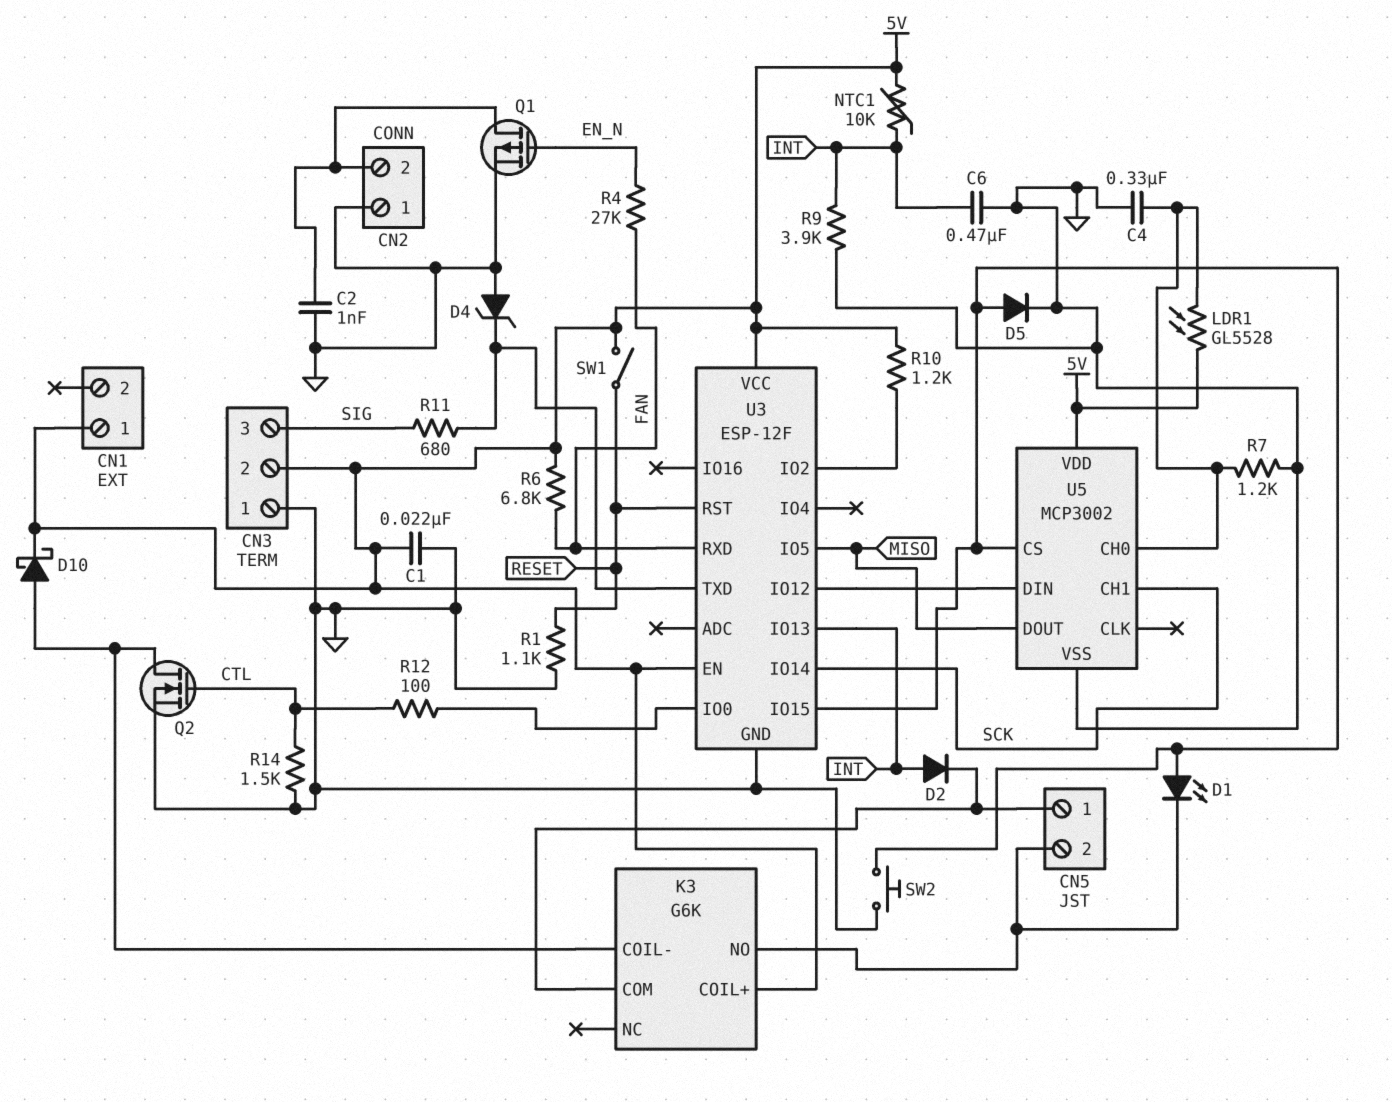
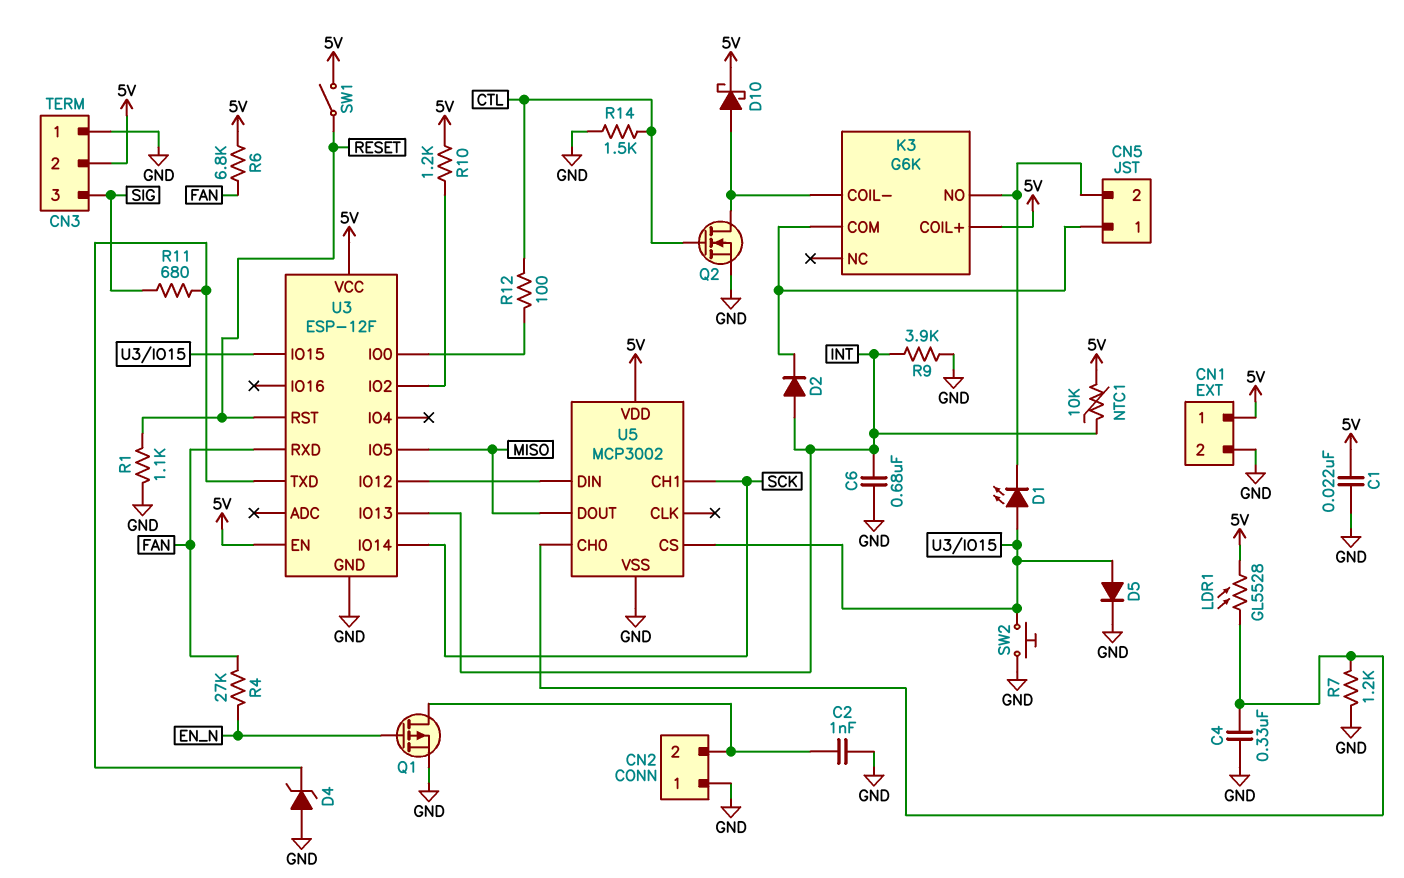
C6: 470nF (GND, INT) -> 680nF (GND, INT)
CN1 pin 2: none -> GND

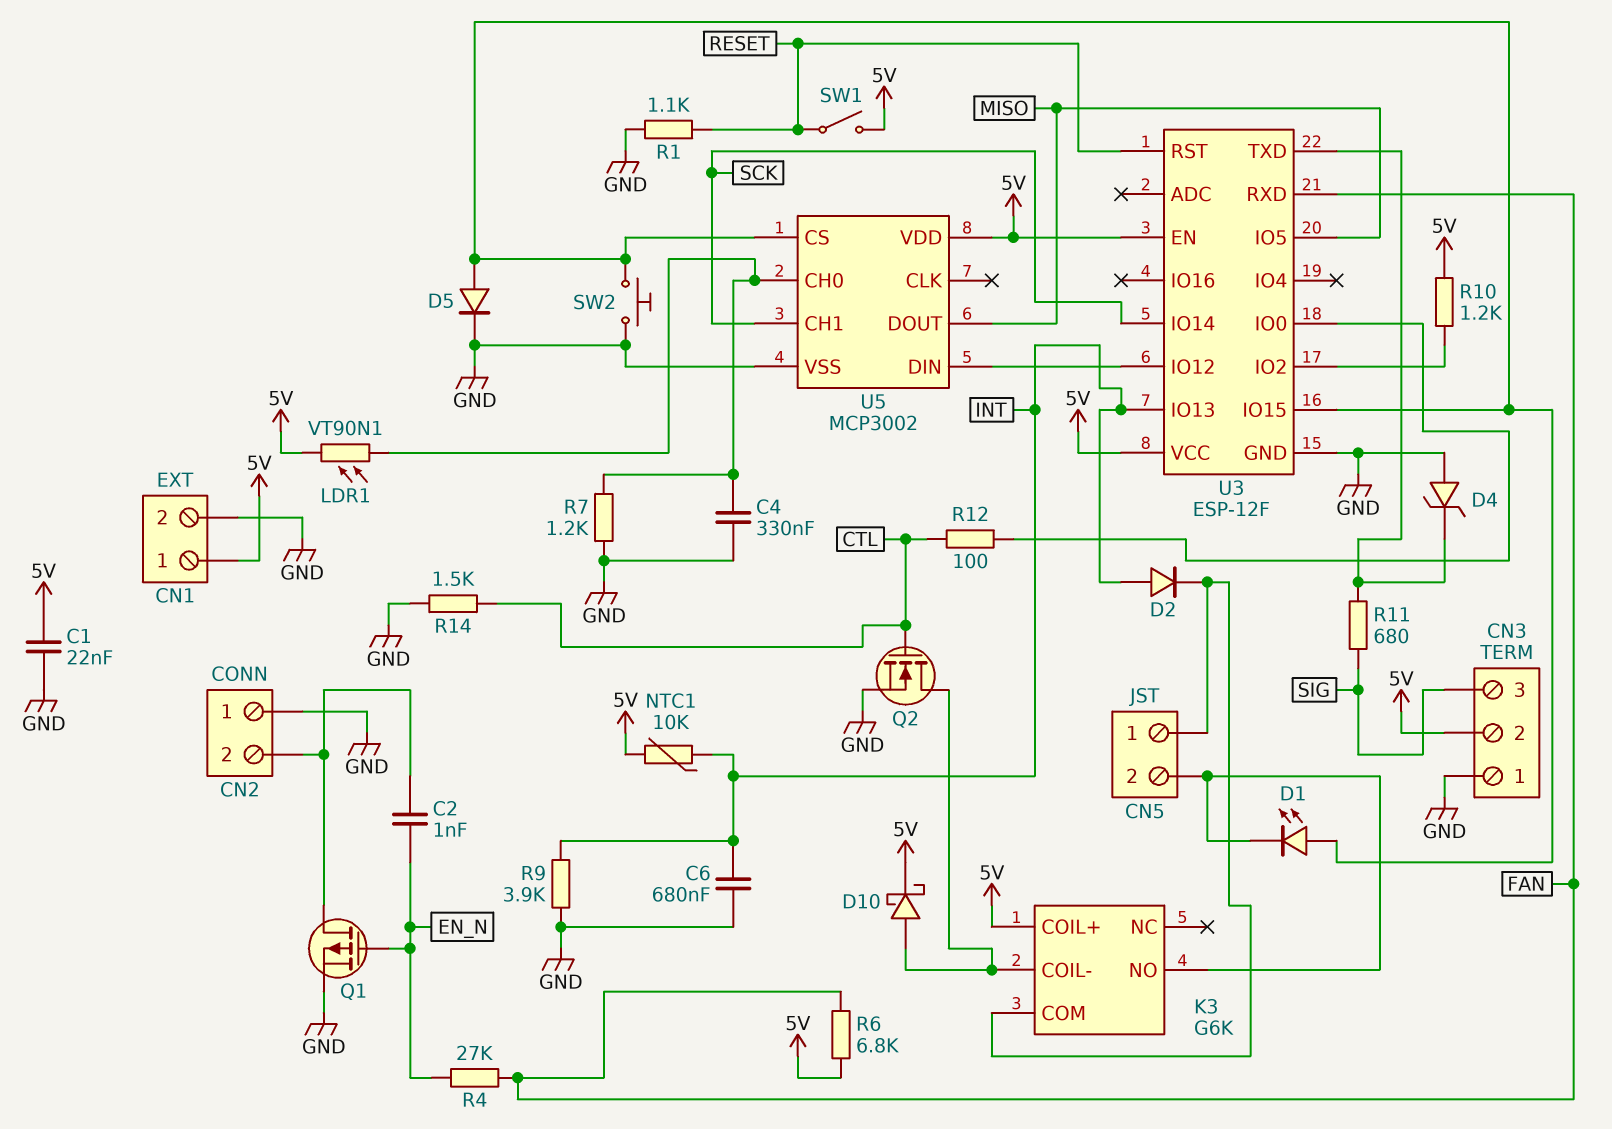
C2: 1nF (CN2/2, GND) -> 1nF (CN2/2, EN_N)
LDR1: GL5528 (5V, U5/CH0) -> VT90N1 (5V, U5/CH0)

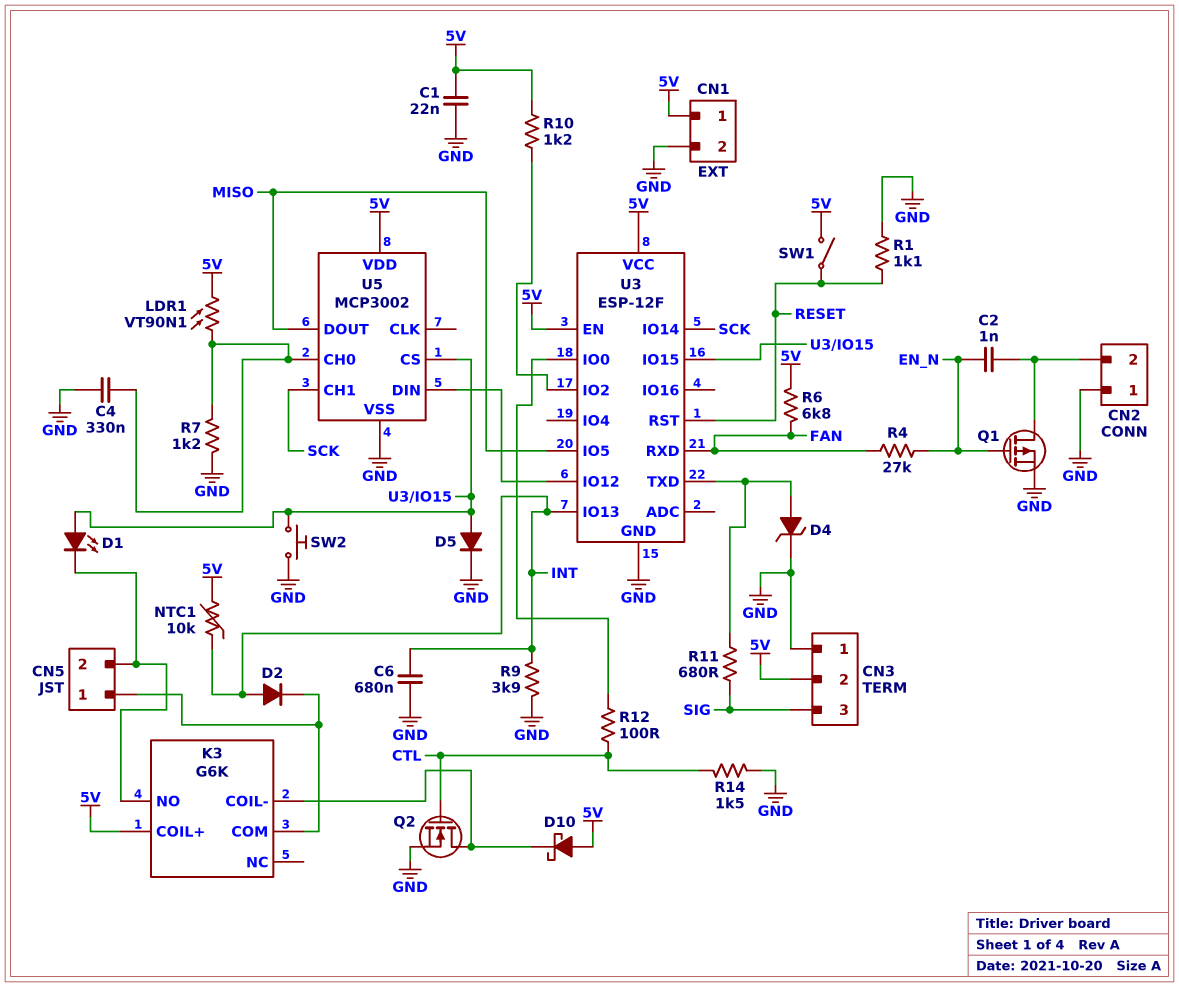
D4: zener (A GND, K U3/TXD) -> zener (A U3/TXD, K GND)
D10: schottky (A K3/COIL-, K 5V) -> schottky (A 5V, K K3/COIL-)

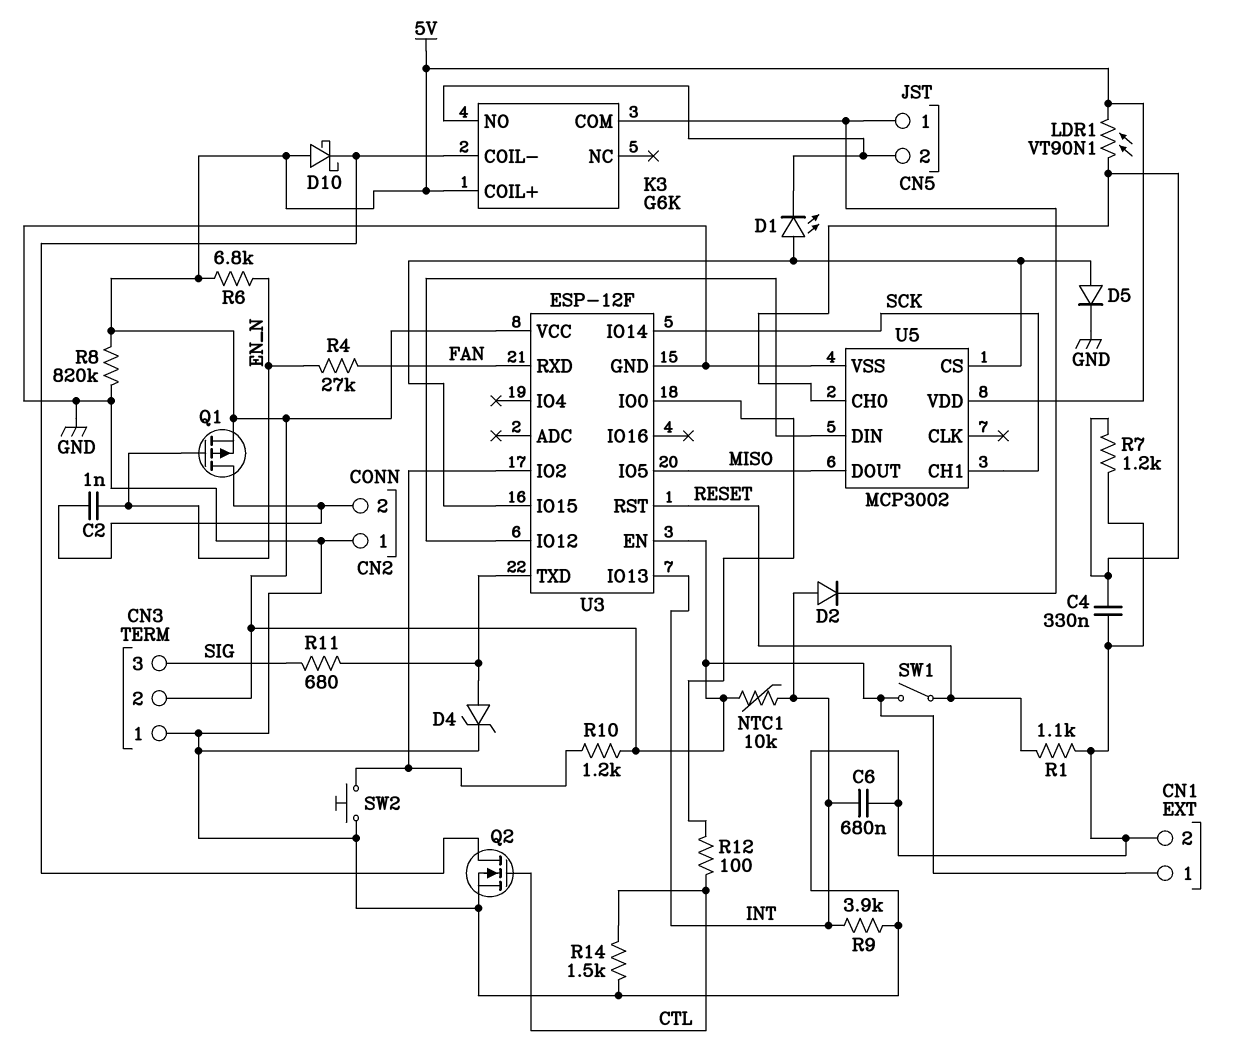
C1: 22nF (5V, GND) -> none
Q1: PMOS (G EN_N, D CN2/2, S GND) -> PMOS (G EN_N, D CN2/2, S 5V)
R6: 6.8k (5V, FAN) -> 6.8k (5V, EN_N)
R8: none -> 820k (5V, GND)
SW2: button (GND, U3/IO15) -> button (GND, U3/IO2)

